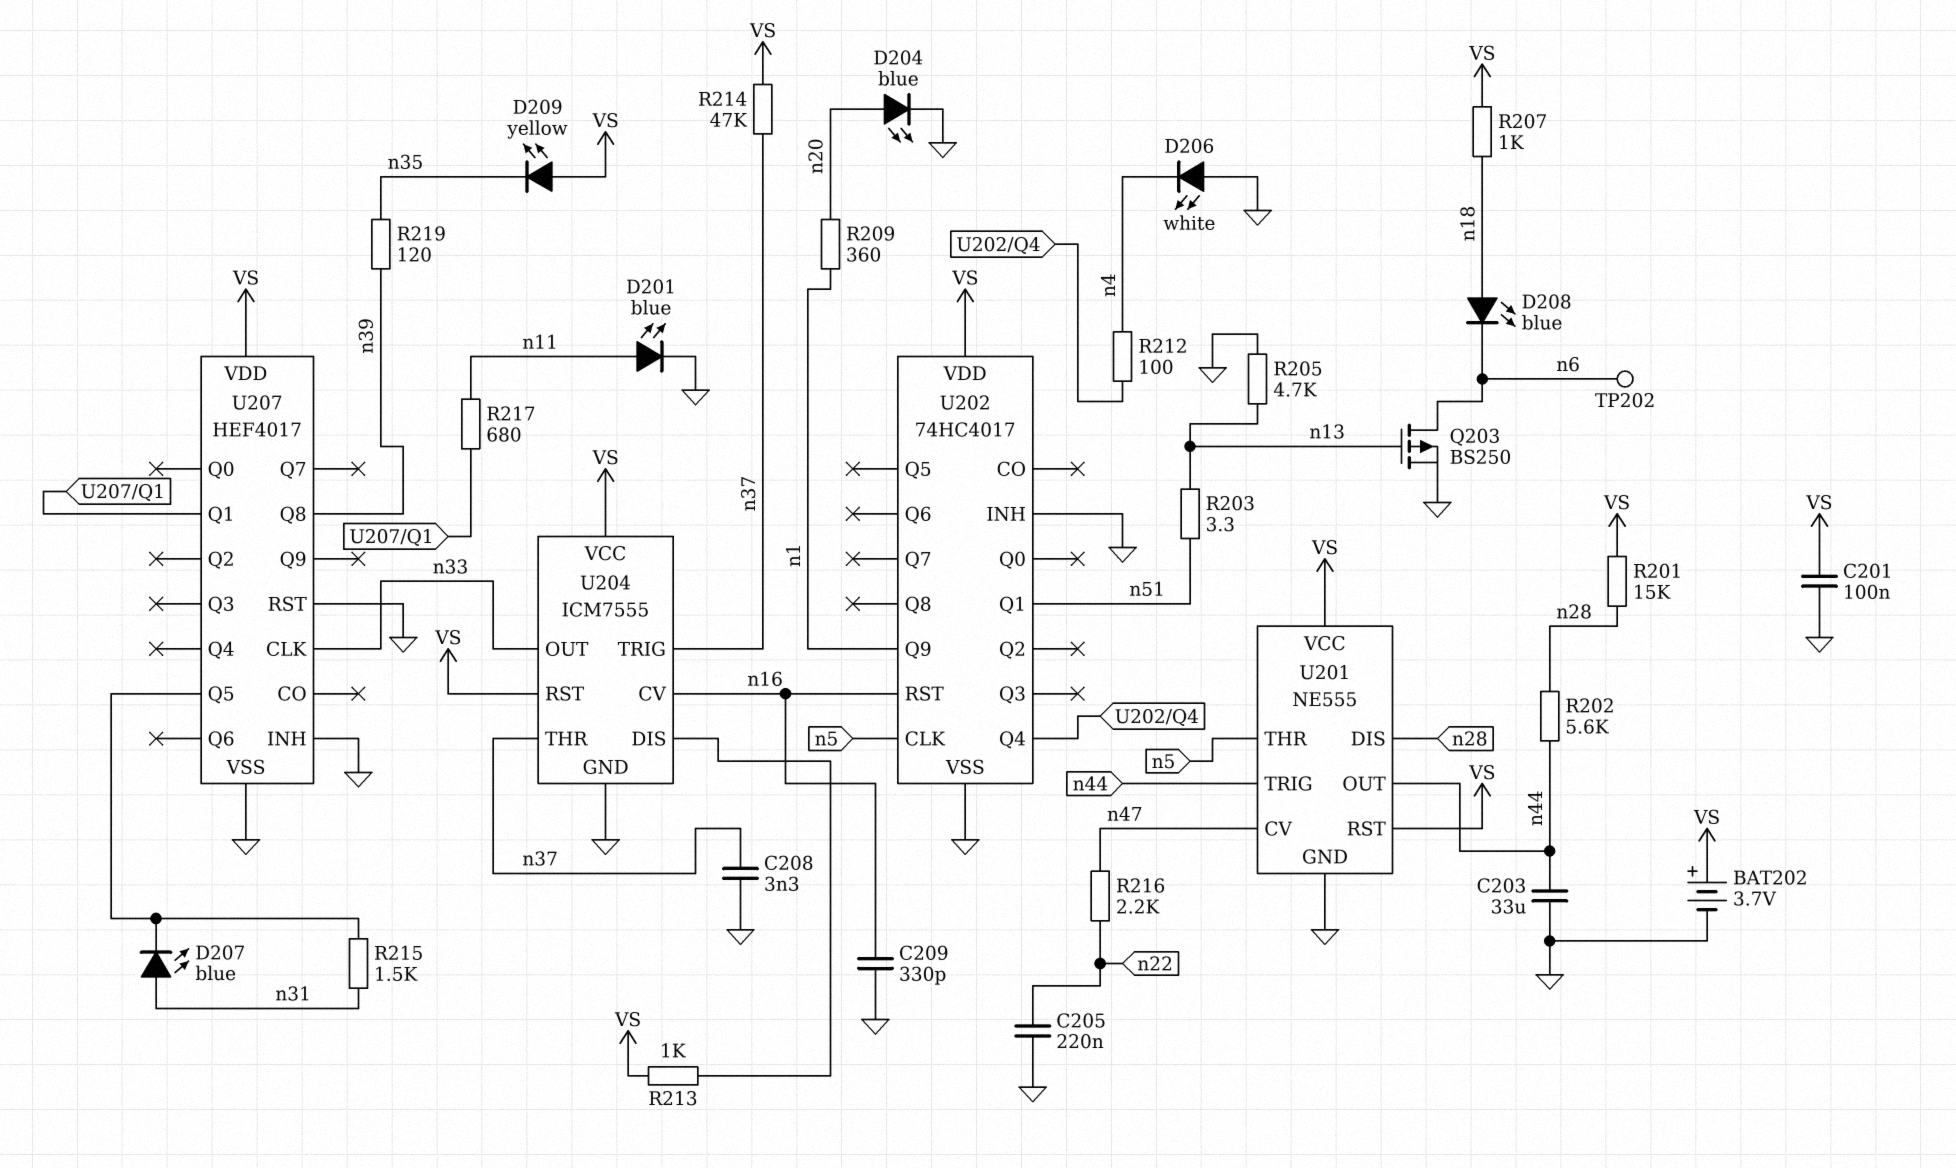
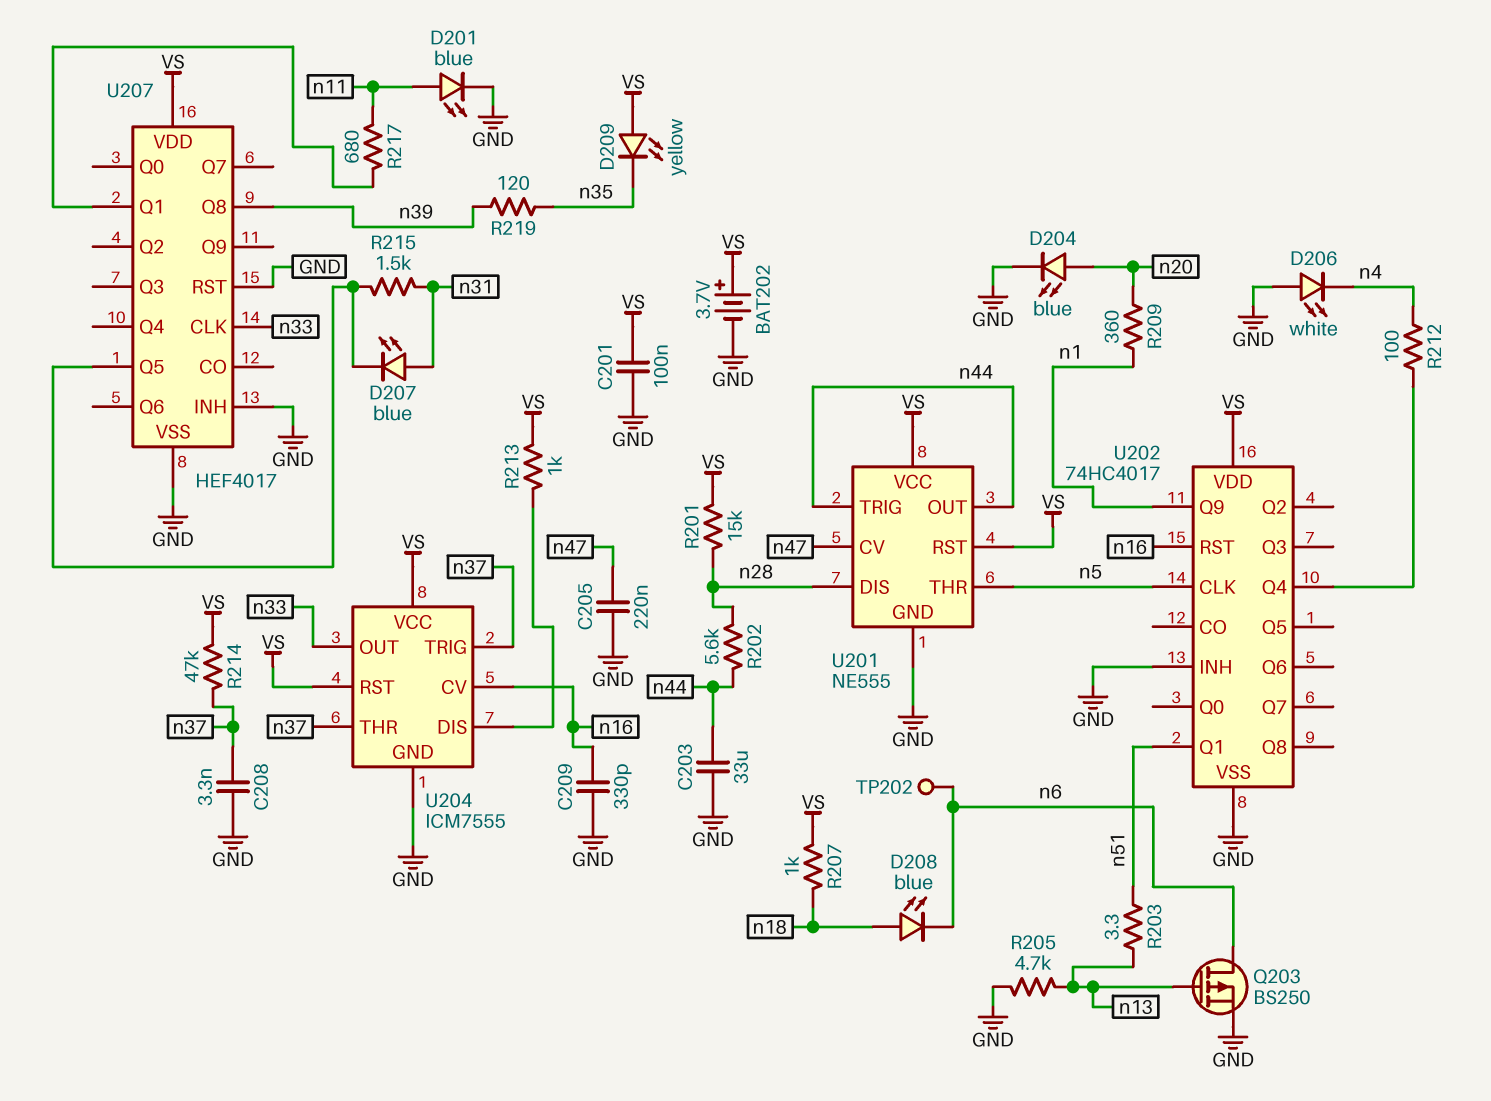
C205: 220nF (GND, n22) -> 220nF (GND, n47)
R216: 2.2k (n22, n47) -> none

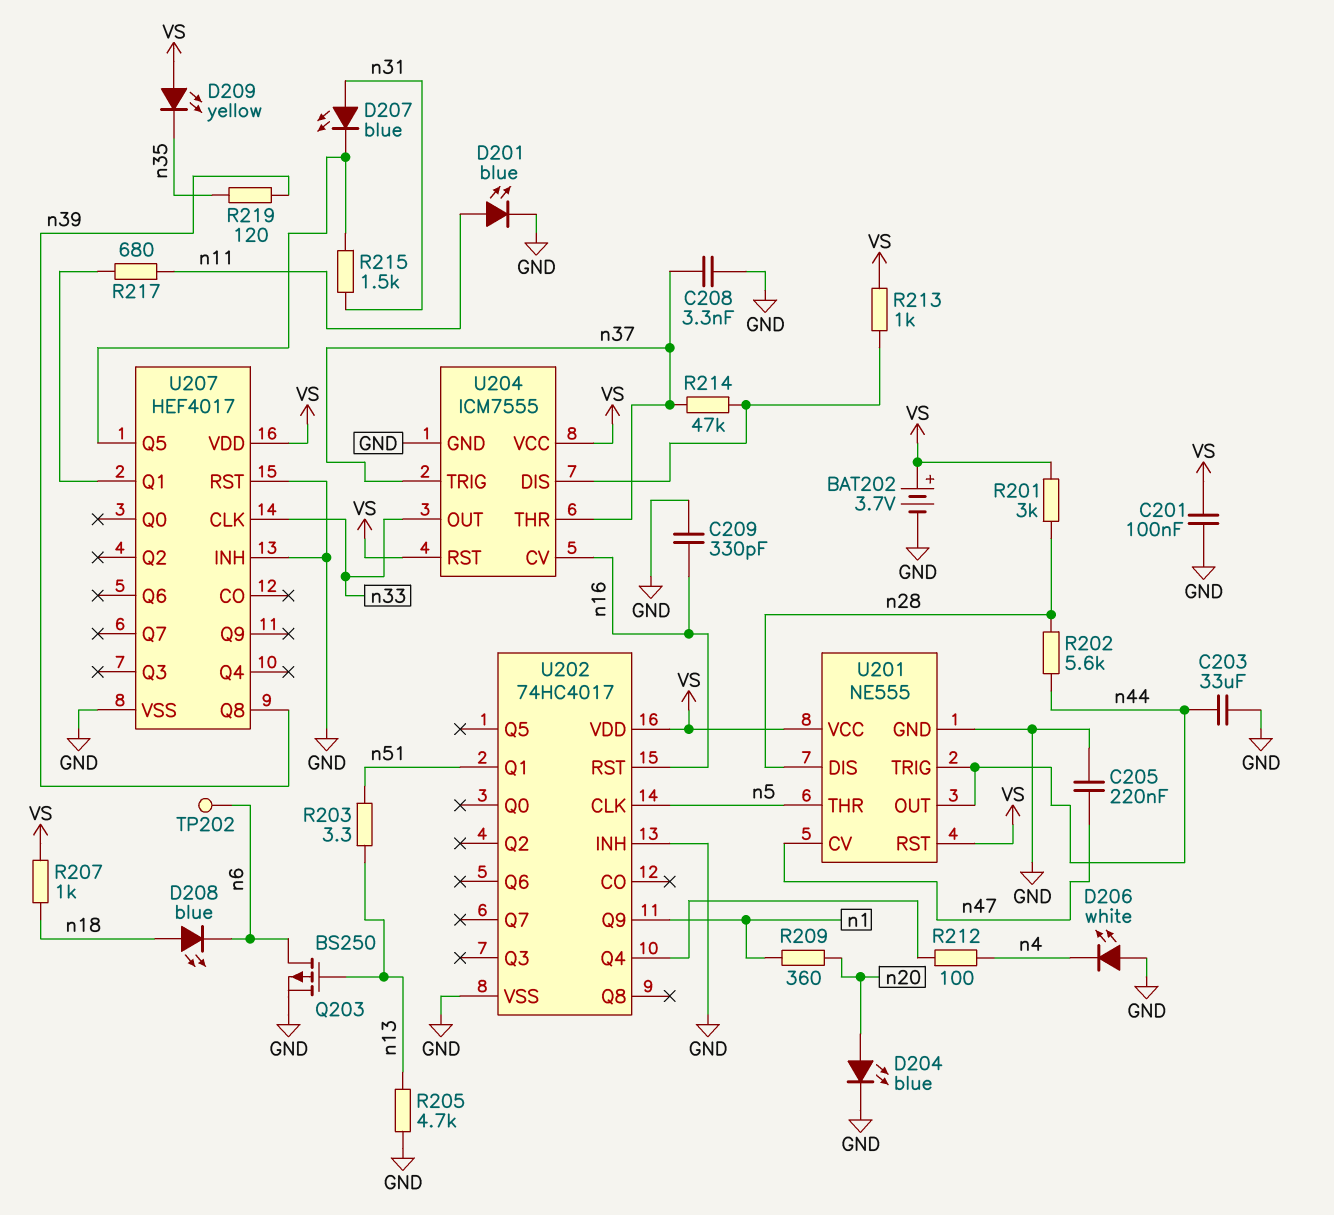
R201: 15k (VS, n28) -> 3k (VS, n28)
R214: 47k (VS, n37) -> 47k (U204/DIS, n37)

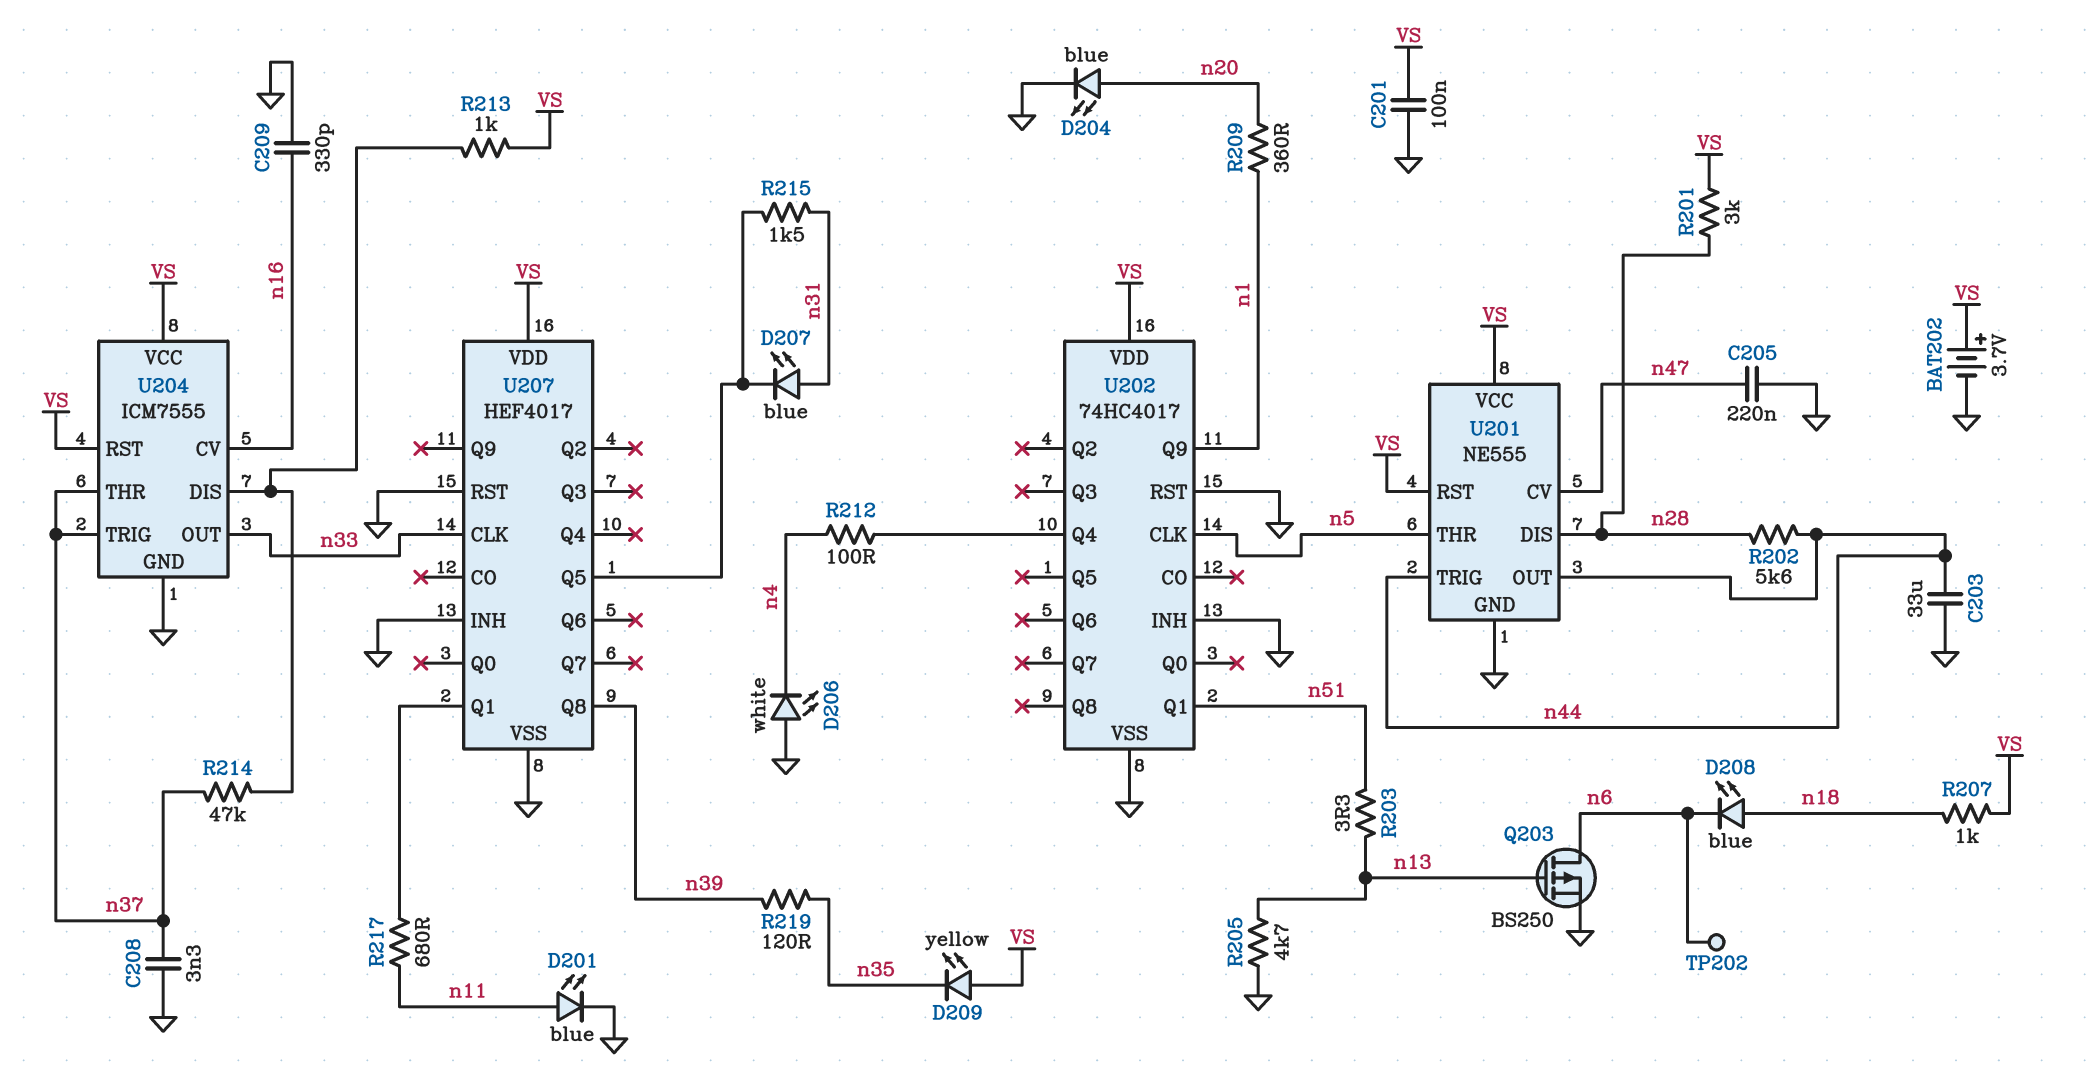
U202 pin RST: n16 -> GND

